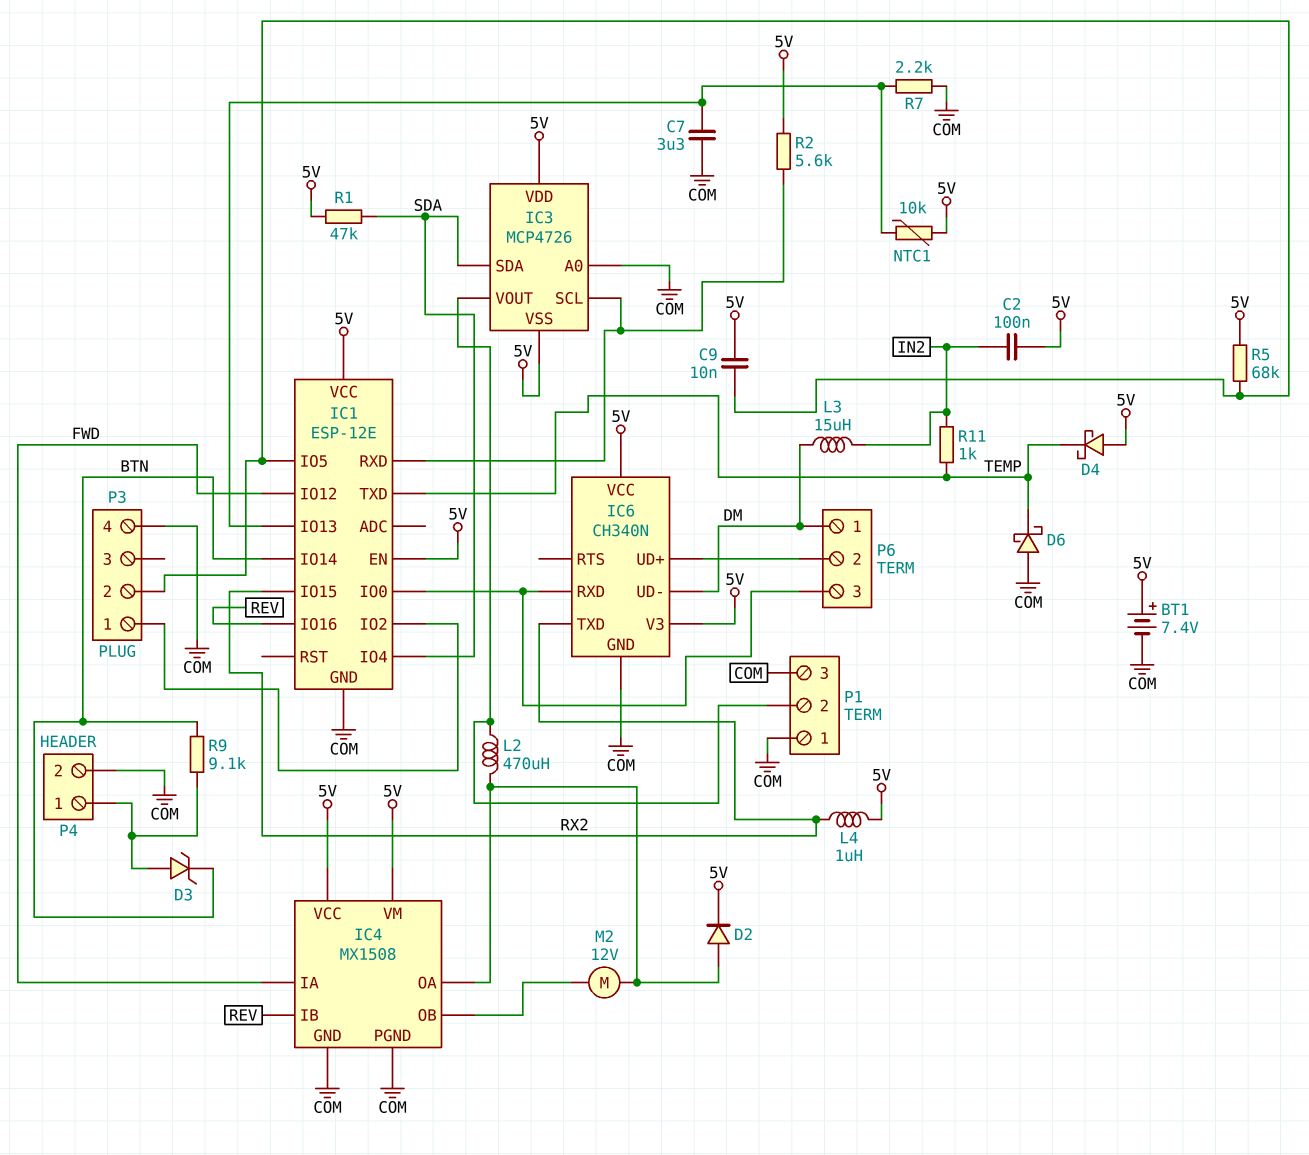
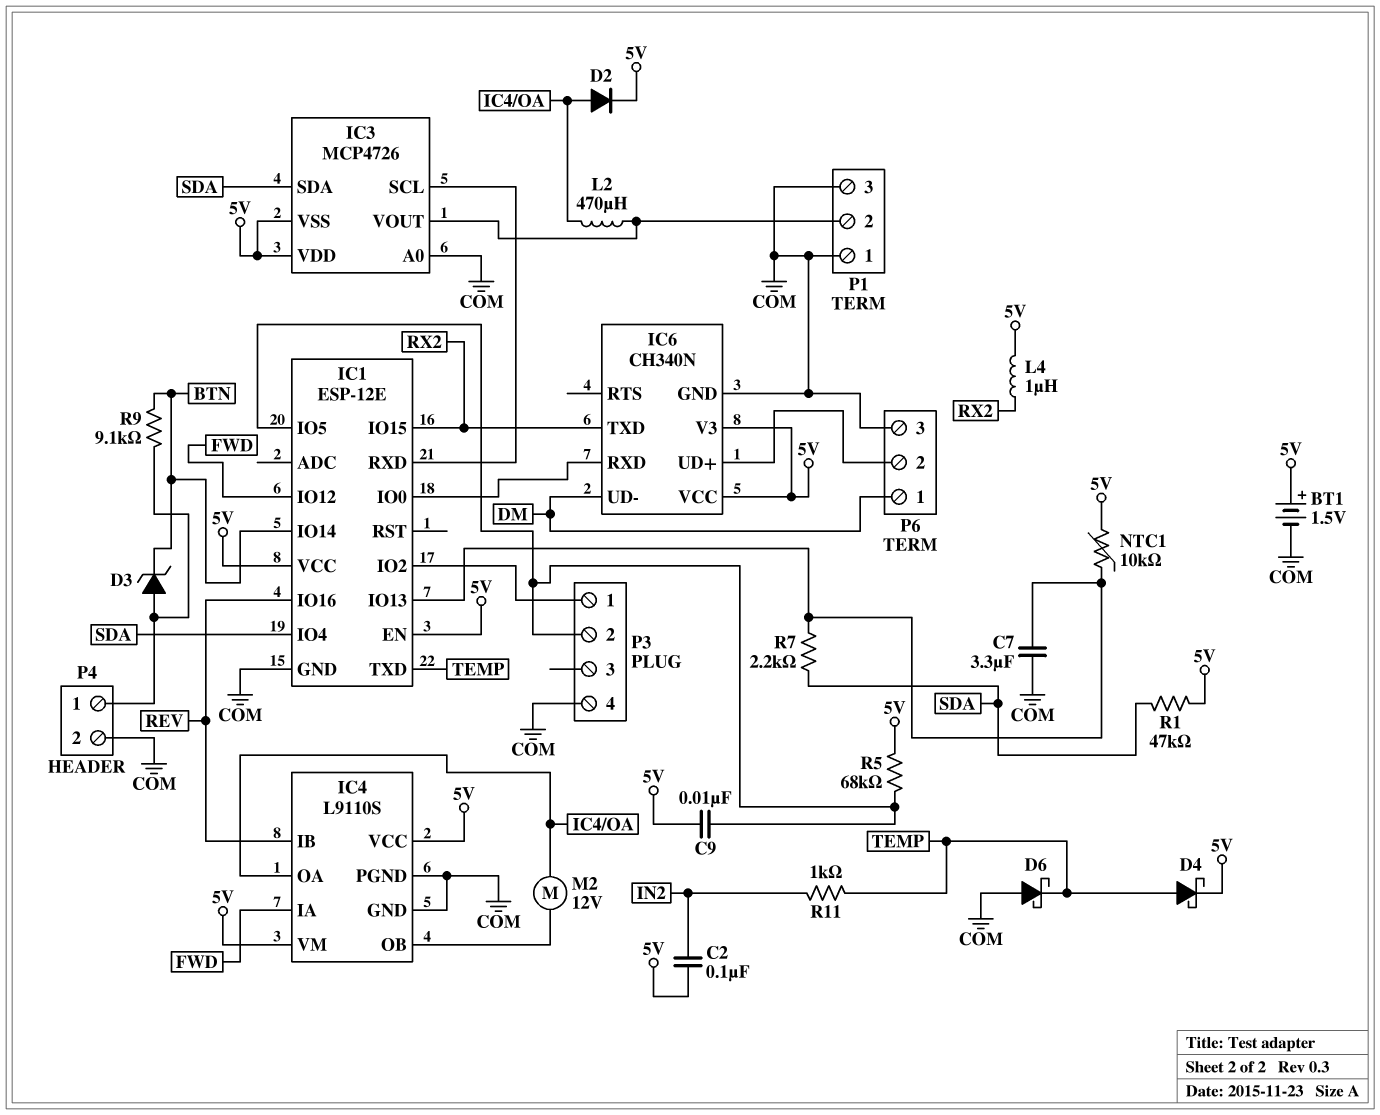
BT1: 7.4V (plus 5V, minus COM) -> 1.5V (plus 5V, minus COM)
D4: schottky (A 5V, K TEMP) -> schottky (A TEMP, K 5V)
IC4: MX1508 -> L9110S
L3: 15uH (DM, IN2) -> none
P6 pin 3: IC1/IO0 -> COM
R2: 5.6k (5V, IC1/RXD) -> none
R7: 2.2k (COM, IC1/IO13) -> 2.2k (IC1/IO13, SDA)

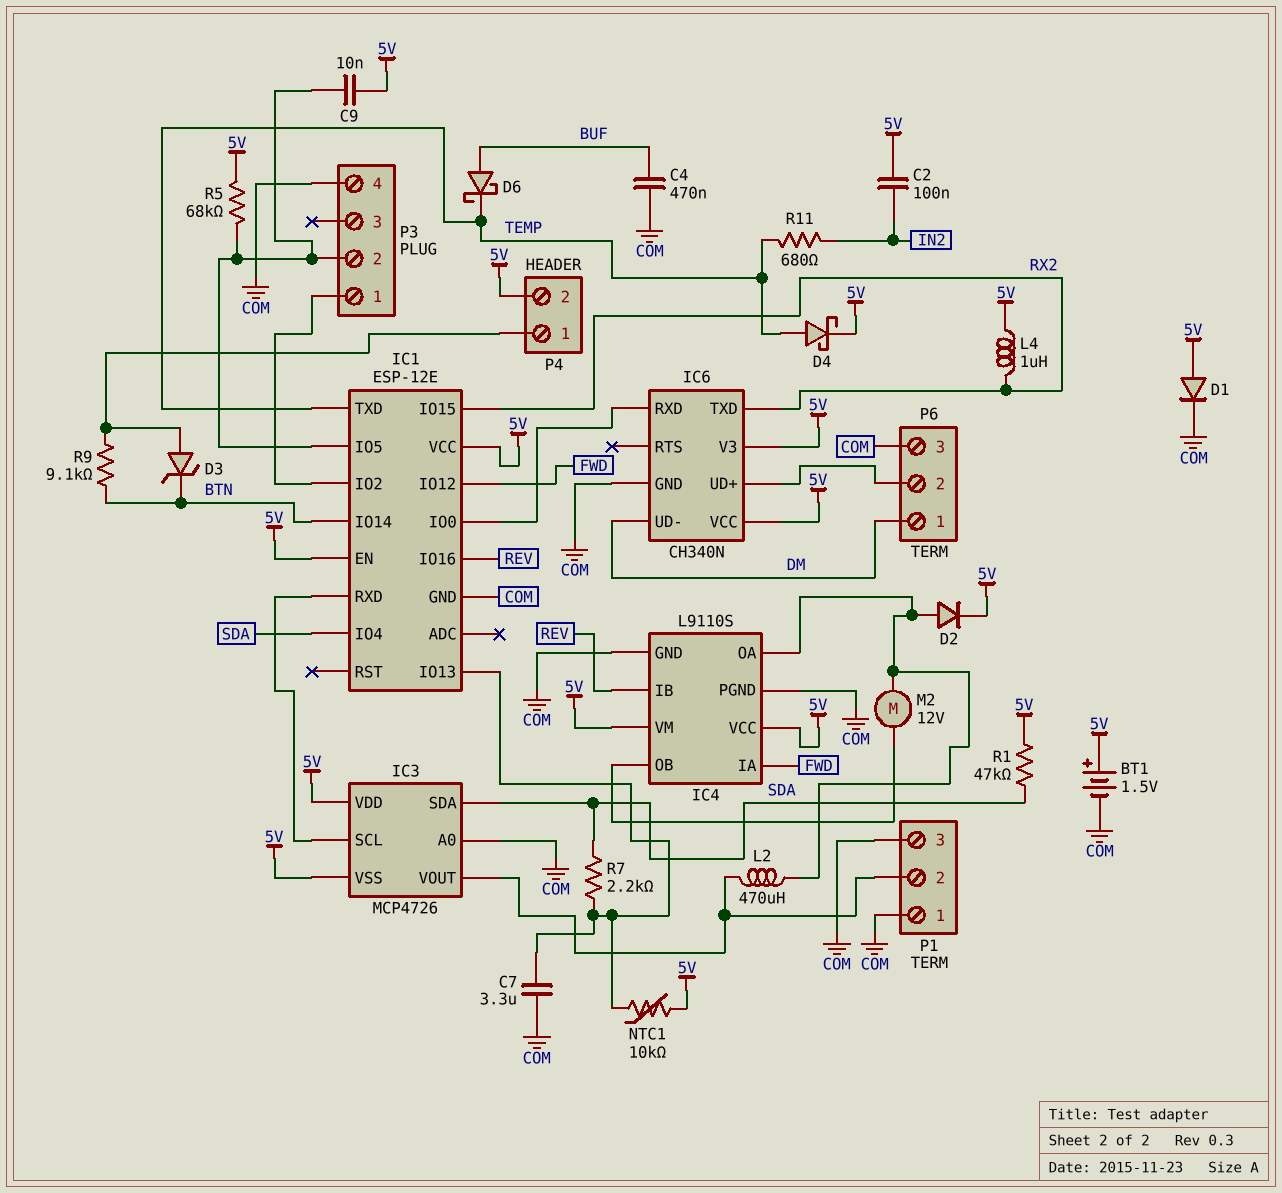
C4: none -> 470nF (BUF, COM)
D1: none -> diode (A 5V, K COM)
D6: schottky (A COM, K TEMP) -> schottky (A BUF, K TEMP)
P4 pin 2: COM -> 5V
R11: 1k (IN2, TEMP) -> 680 (IN2, TEMP)

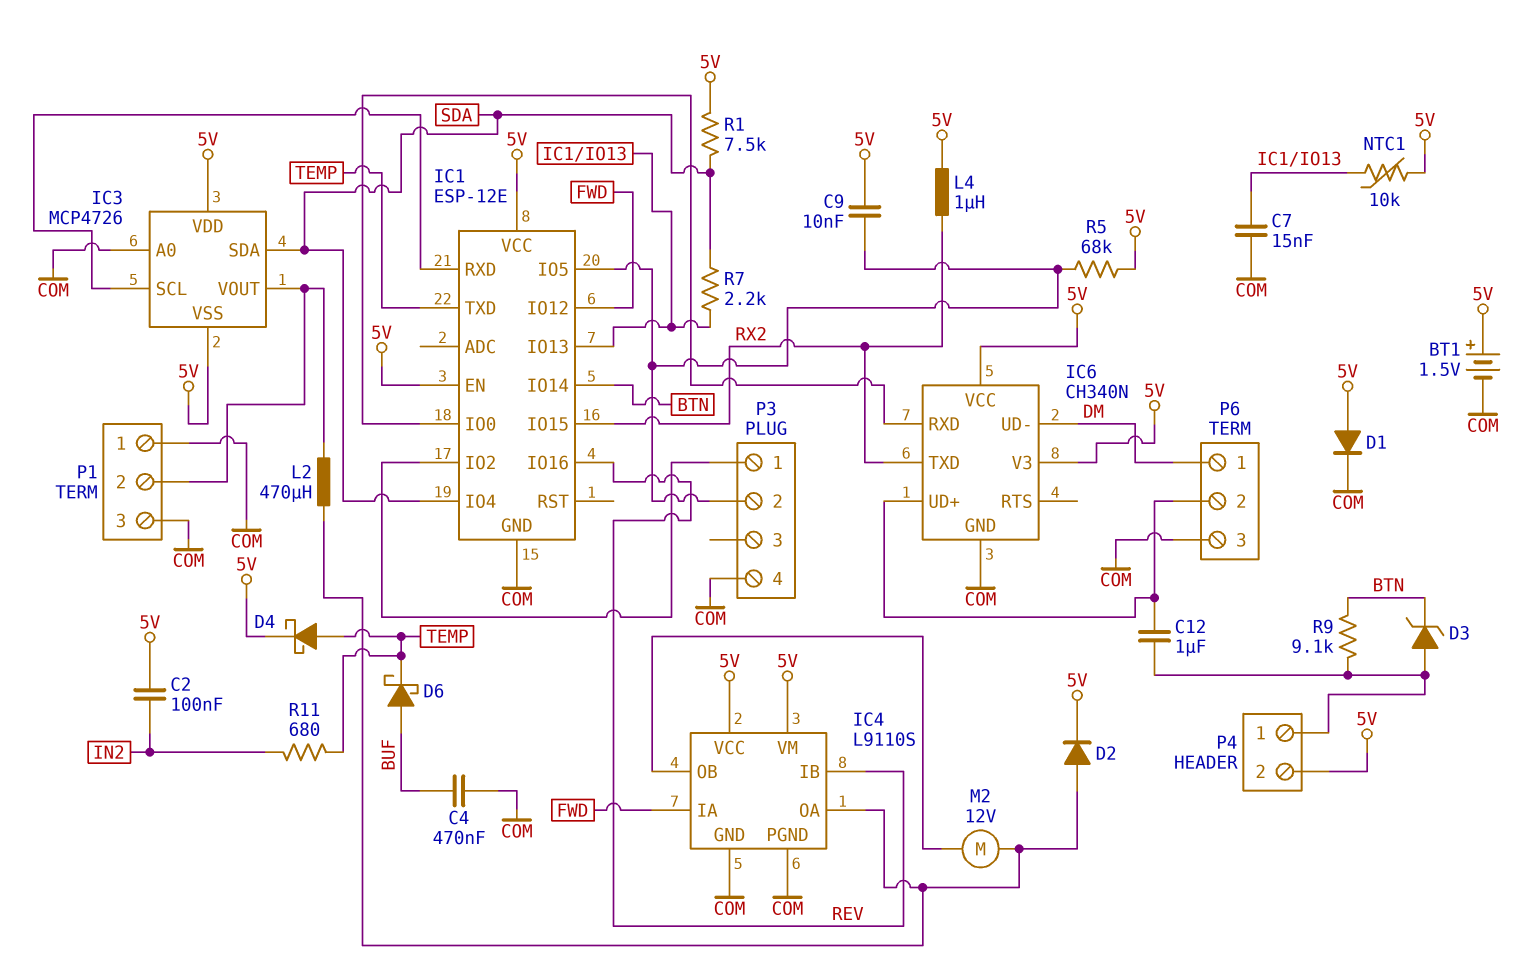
C7: 3.3uF (COM, IC1/IO13) -> 15nF (COM, IC1/IO13)
C12: none -> 1uF (IC6/UD+, P4/1)
R1: 47k (5V, SDA) -> 7.5k (5V, SDA)

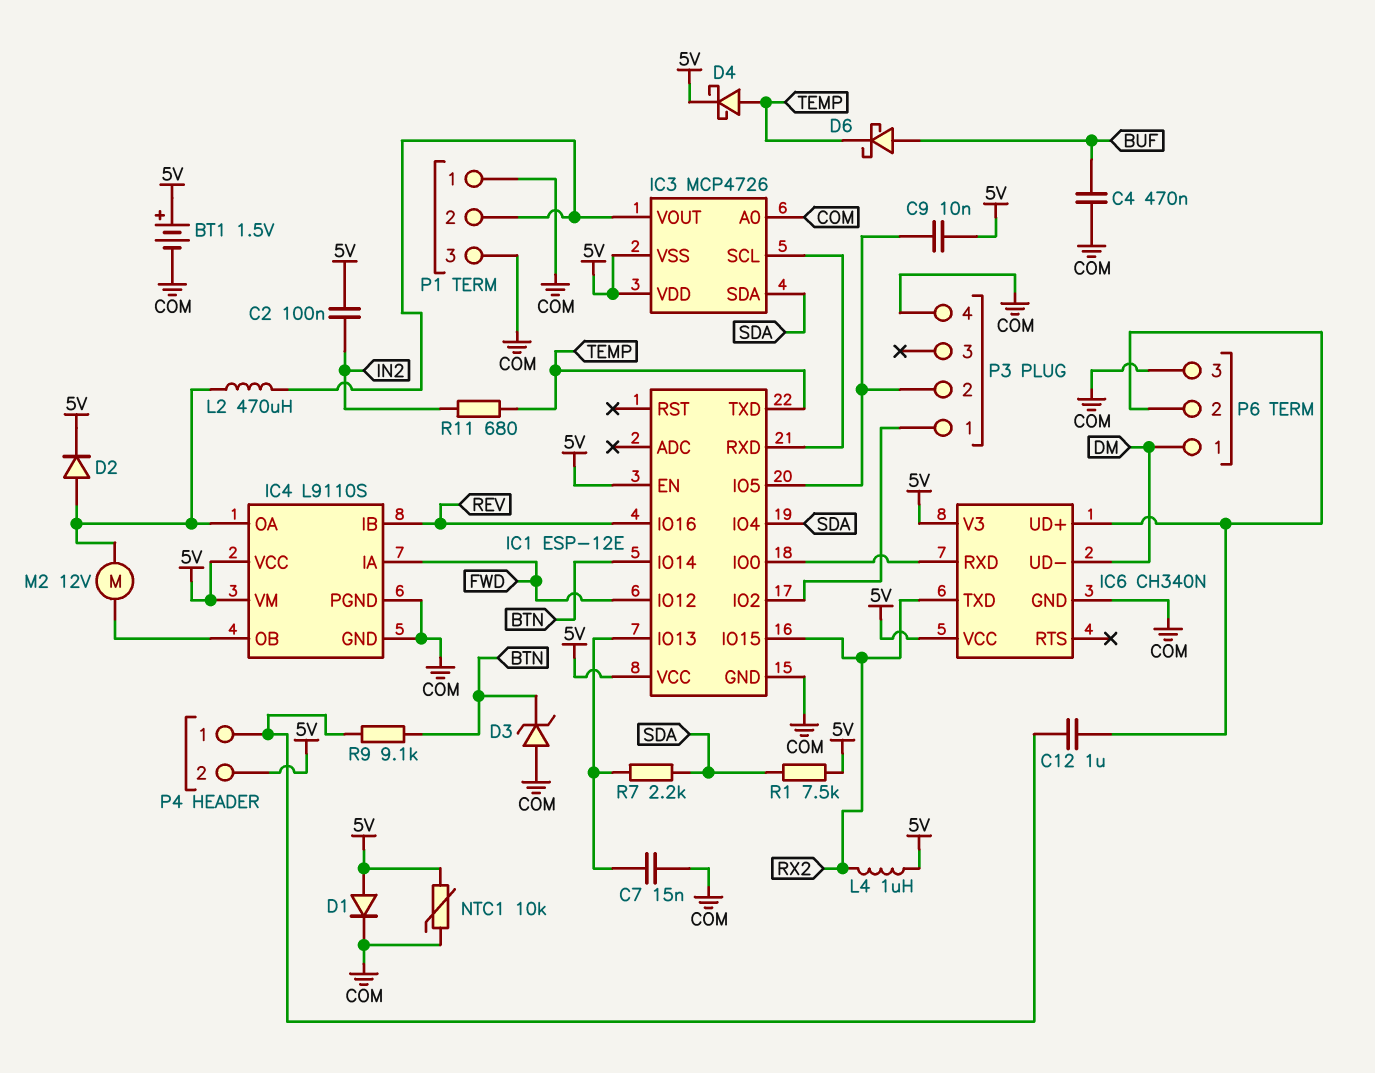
D3: zener (A P4/1, K BTN) -> zener (A COM, K BTN)
NTC1: 10k (5V, IC1/IO13) -> 10k (5V, COM)
R5: 68k (5V, IC1/IO5) -> none

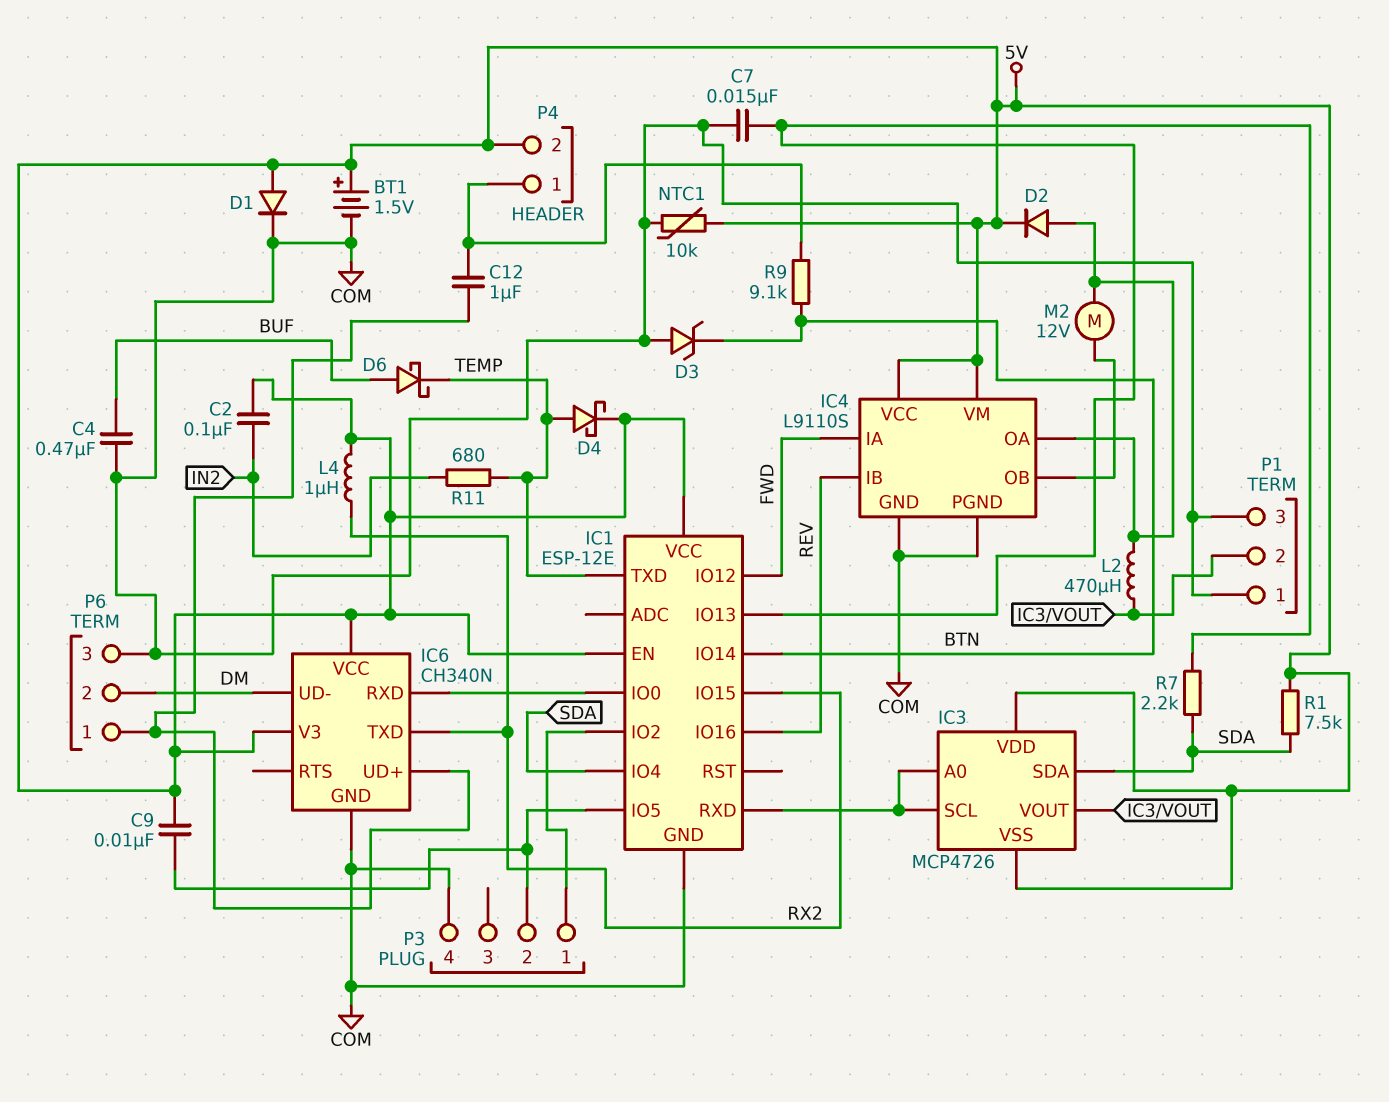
IC3 pin A0: COM -> IC1/RXD
P6 pin 1: DM -> IC6/UD+
P6 pin 2: IC6/UD+ -> DM

